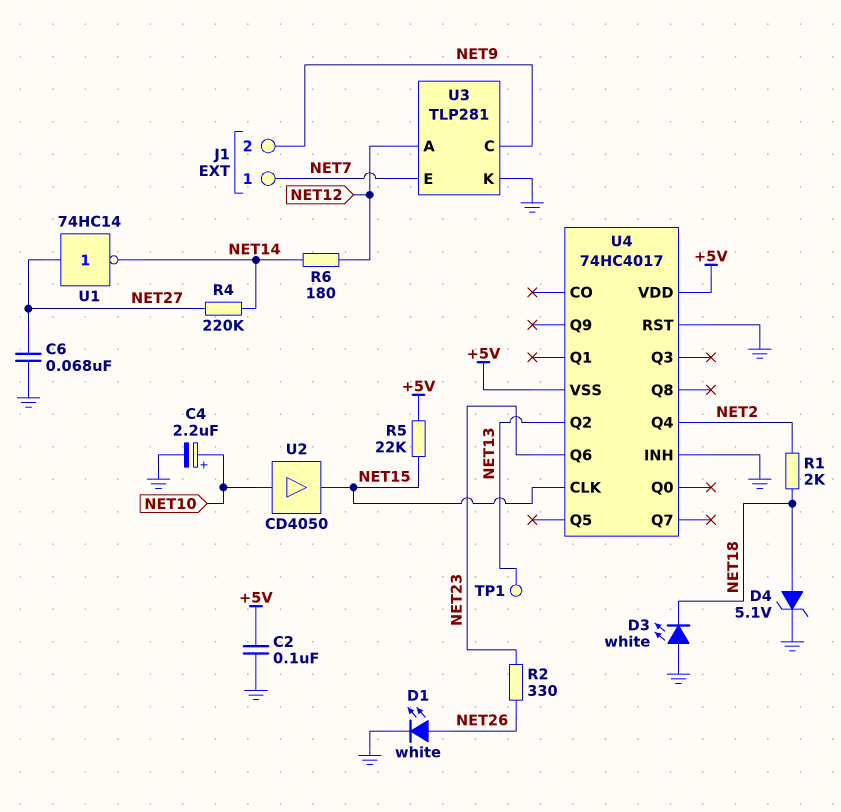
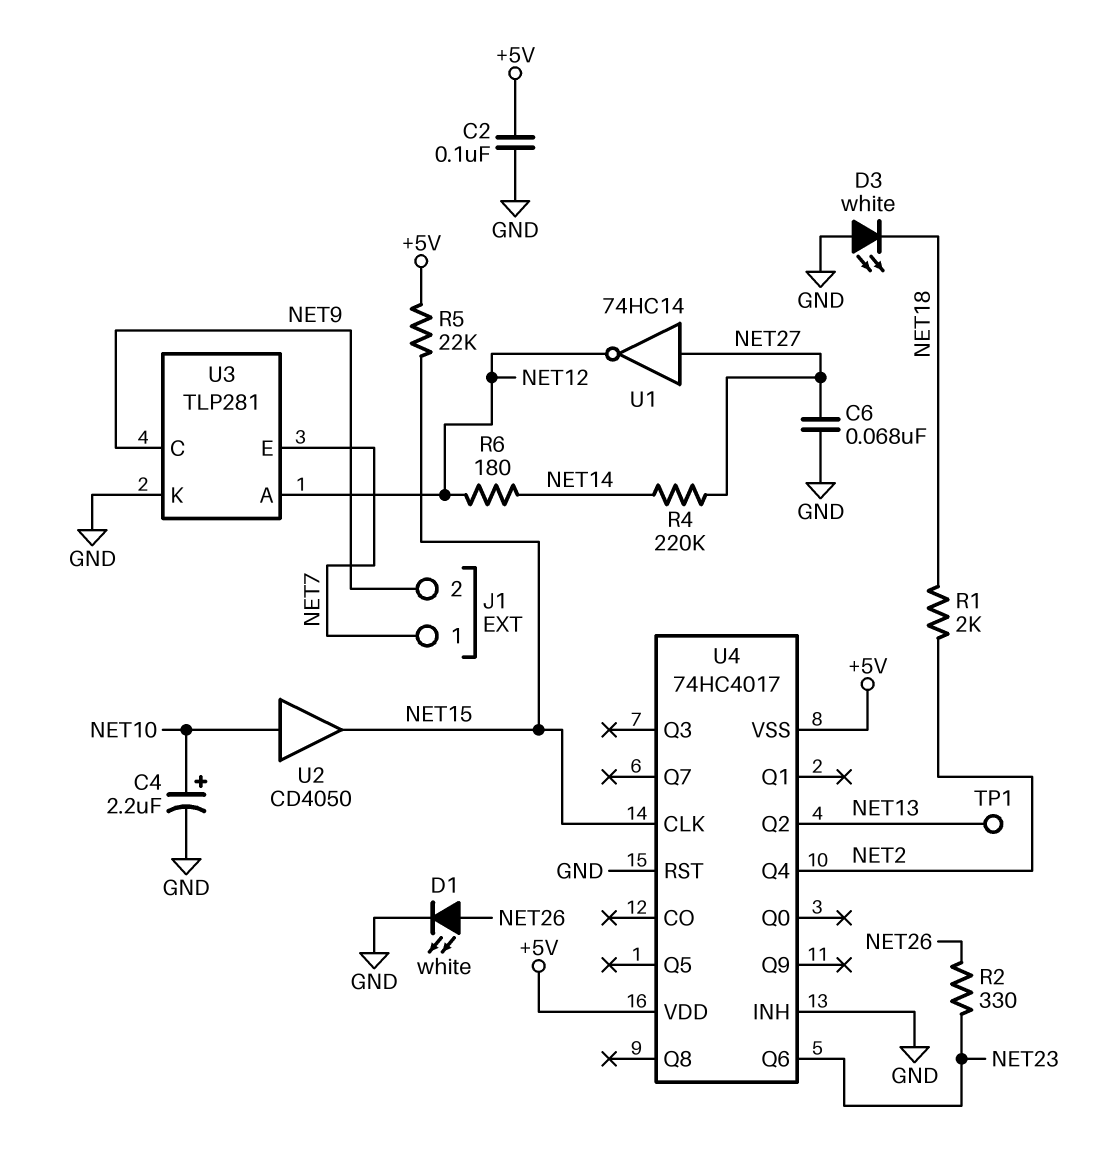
D4: zener 5.1V (A NET18, K GND) -> none
U1: NOT 74HC14 (in NET27, out NET14) -> NOT 74HC14 (in NET27, out NET12)

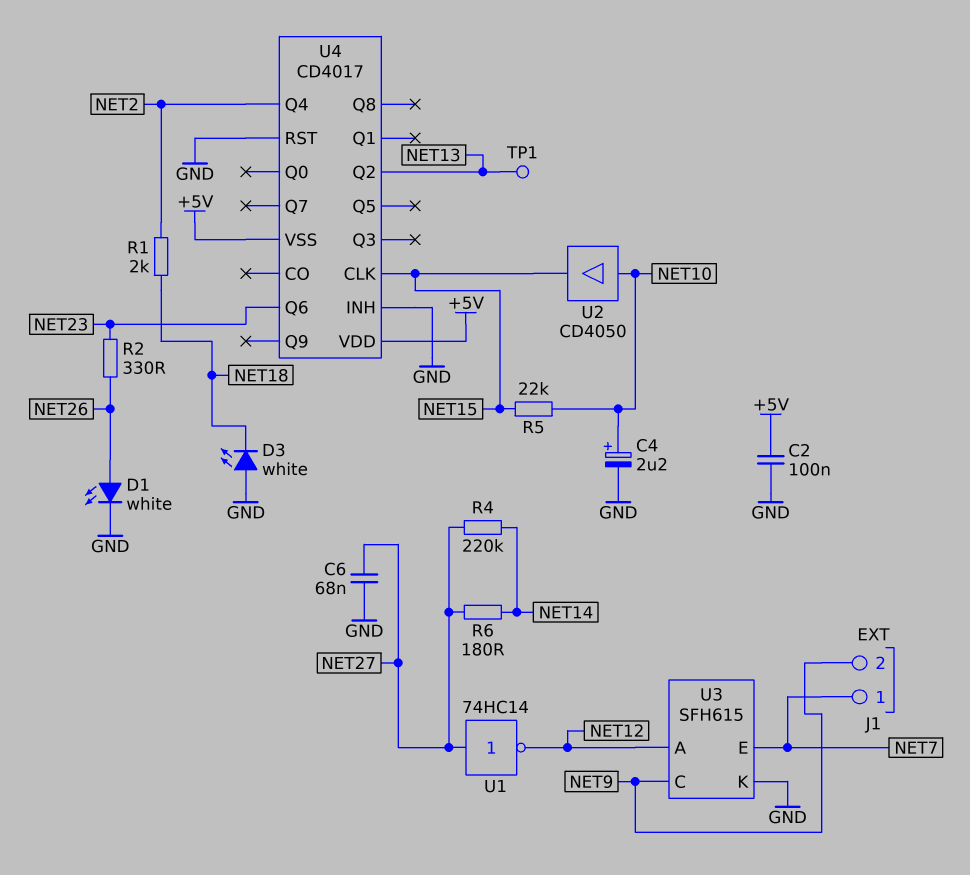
R5: 22k (+5V, NET15) -> 22k (NET10, NET15)
R6: 180 (NET12, NET14) -> 180 (NET14, NET27)
U3: TLP281 -> SFH615
U4: 74HC4017 -> CD4017

